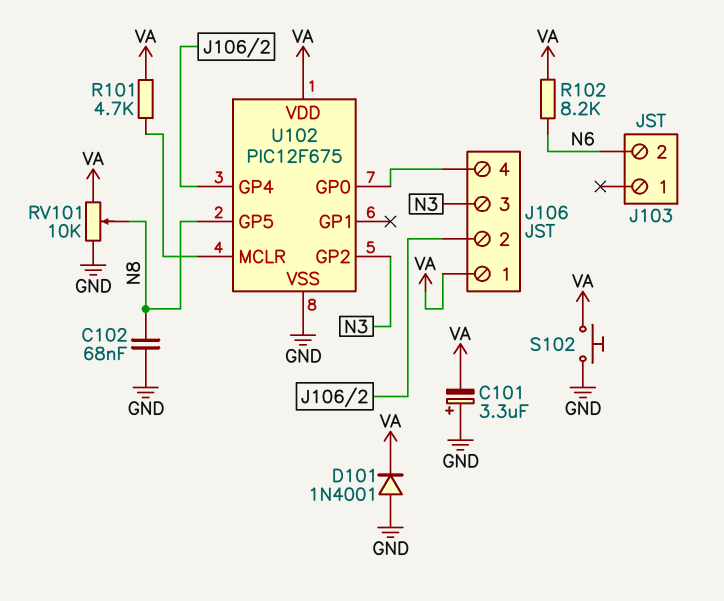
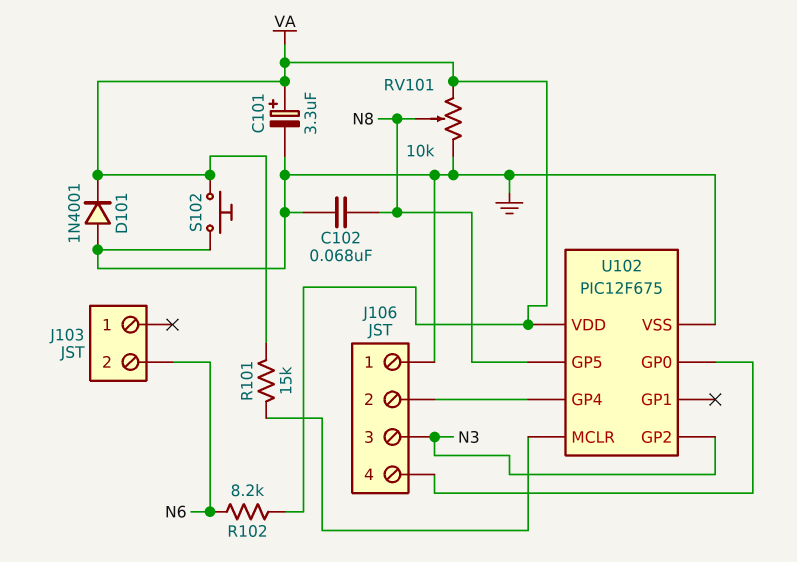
C101: 3.3uF (plus GND, minus VA) -> 3.3uF (plus VA, minus GND)
J106 pin 1: VA -> GND
R101: 4.7k (U102/MCLR, VA) -> 15k (U102/MCLR, VA)

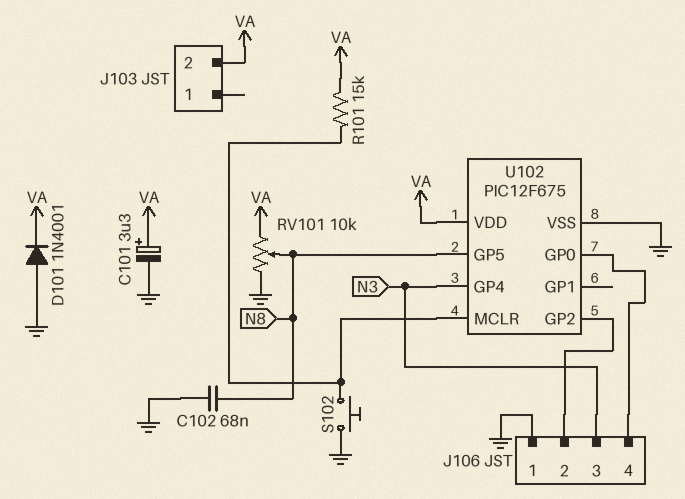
J103 pin 2: N6 -> VA
R102: 8.2k (N6, VA) -> none
S102: button (GND, VA) -> button (GND, U102/MCLR)
U102 pin GP2: N3 -> J106/2
U102 pin GP4: J106/2 -> N3

